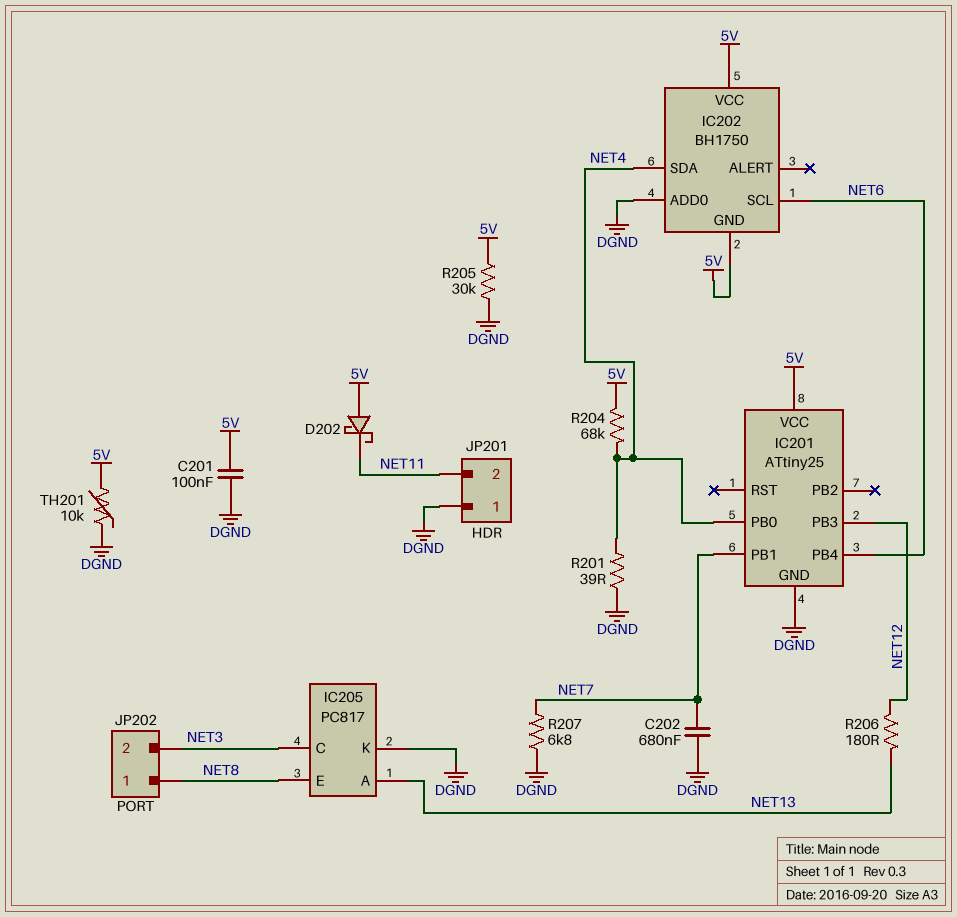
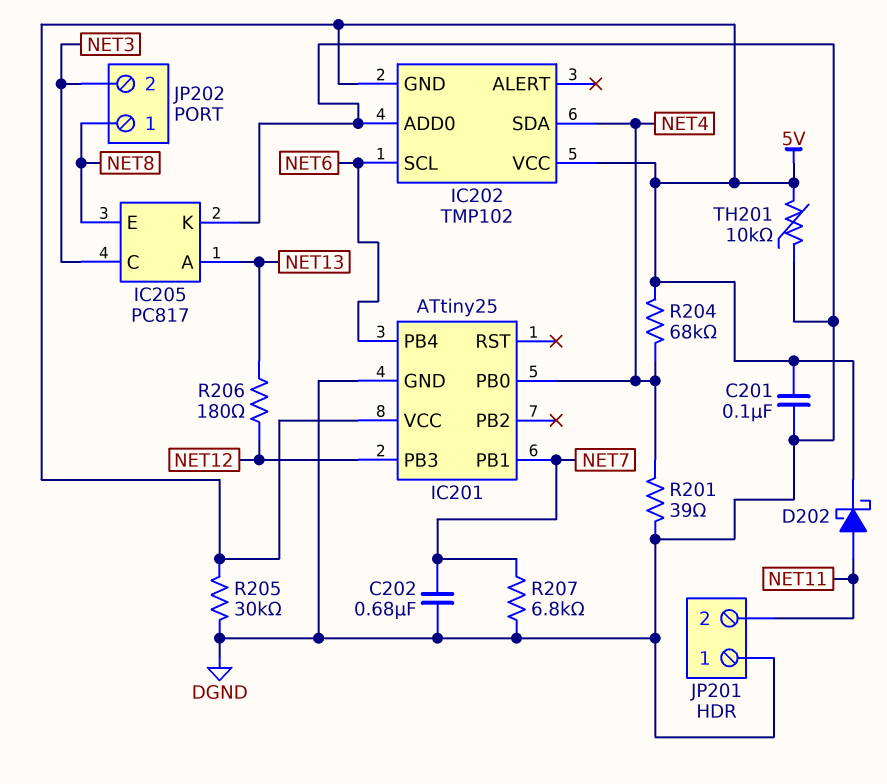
D202: schottky (A 5V, K NET11) -> schottky (A NET11, K 5V)
IC202: BH1750 -> TMP102

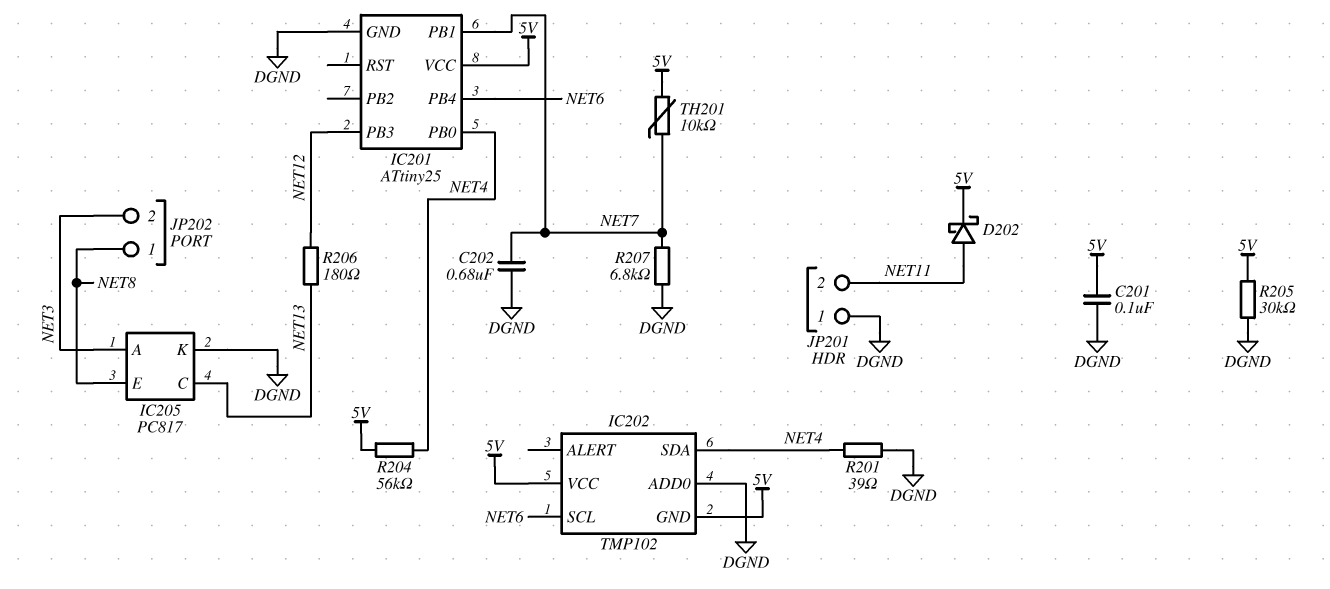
IC205 pin A: NET13 -> NET3
IC205 pin C: NET3 -> NET13
R204: 68k (5V, NET4) -> 56k (5V, NET4)
TH201: 10k (5V, DGND) -> 10k (5V, NET7)

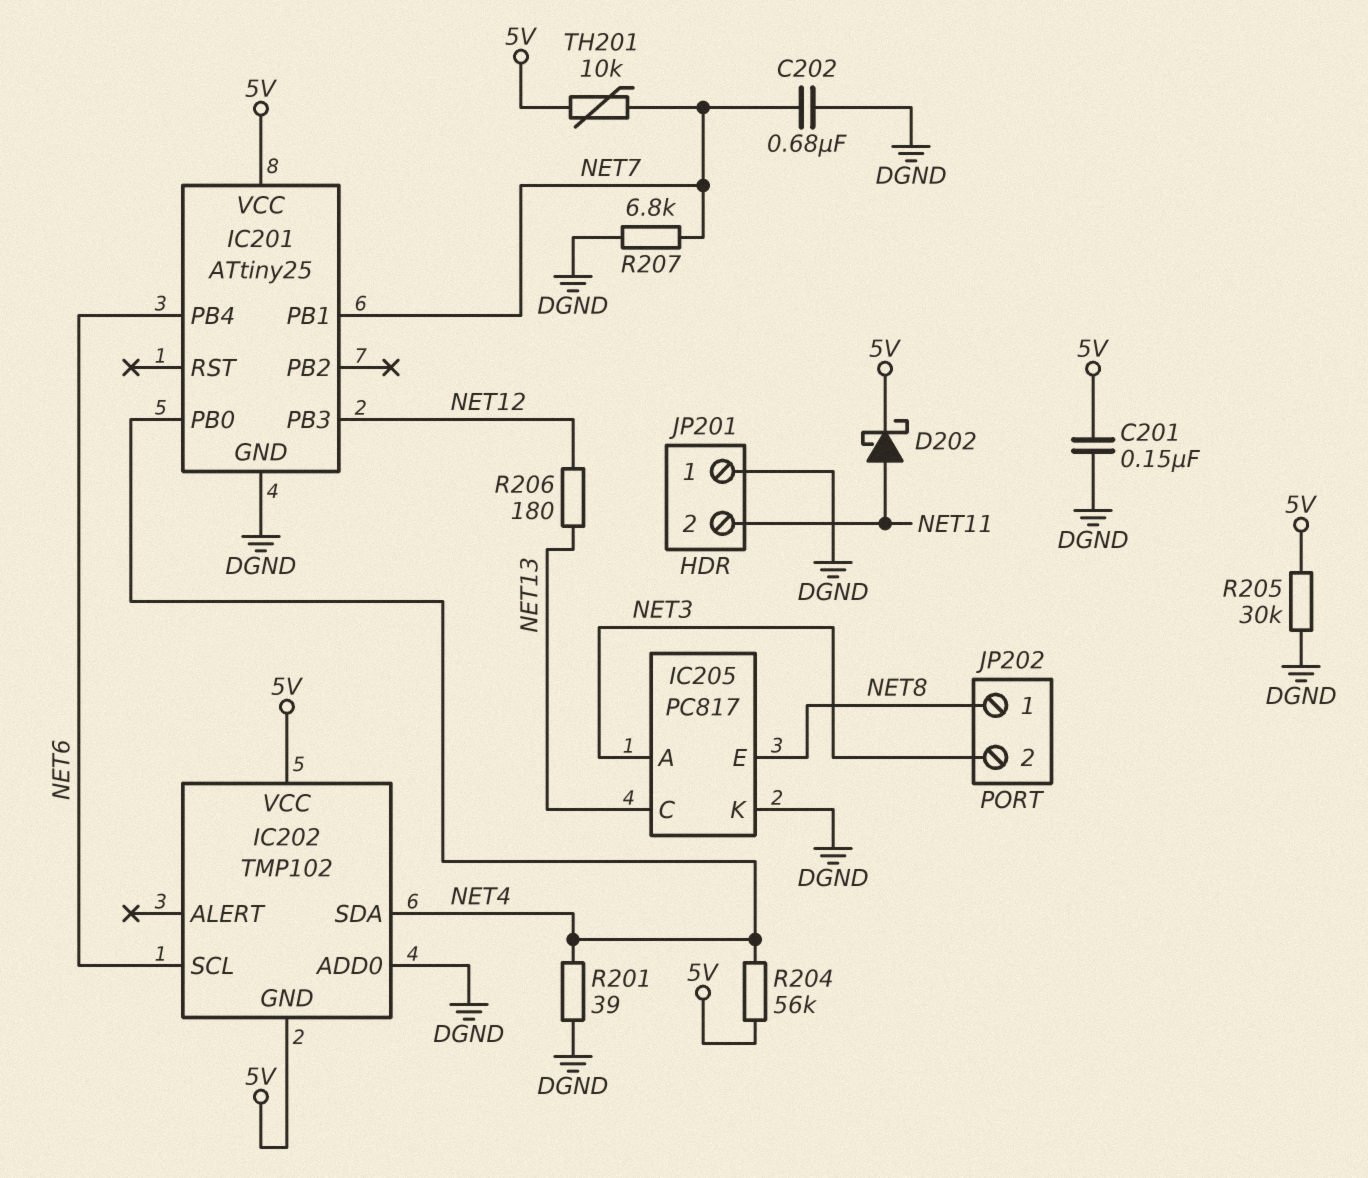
C201: 100nF (5V, DGND) -> 150nF (5V, DGND)

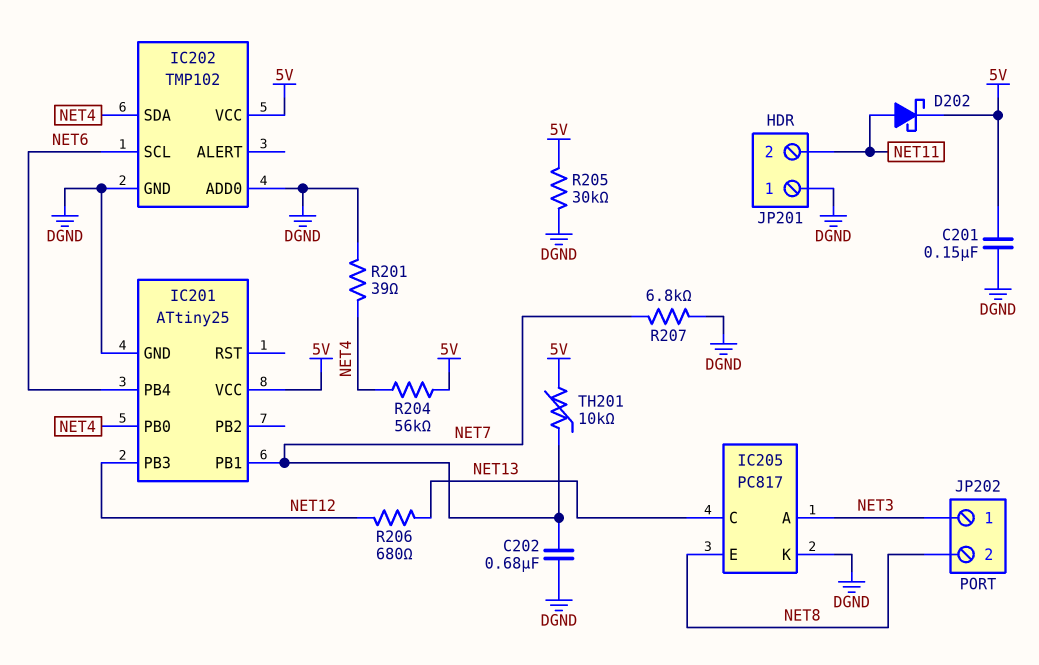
IC202 pin GND: 5V -> DGND
JP202 pin 1: NET8 -> NET3
JP202 pin 2: NET3 -> NET8
R206: 180 (NET12, NET13) -> 680 (NET12, NET13)

